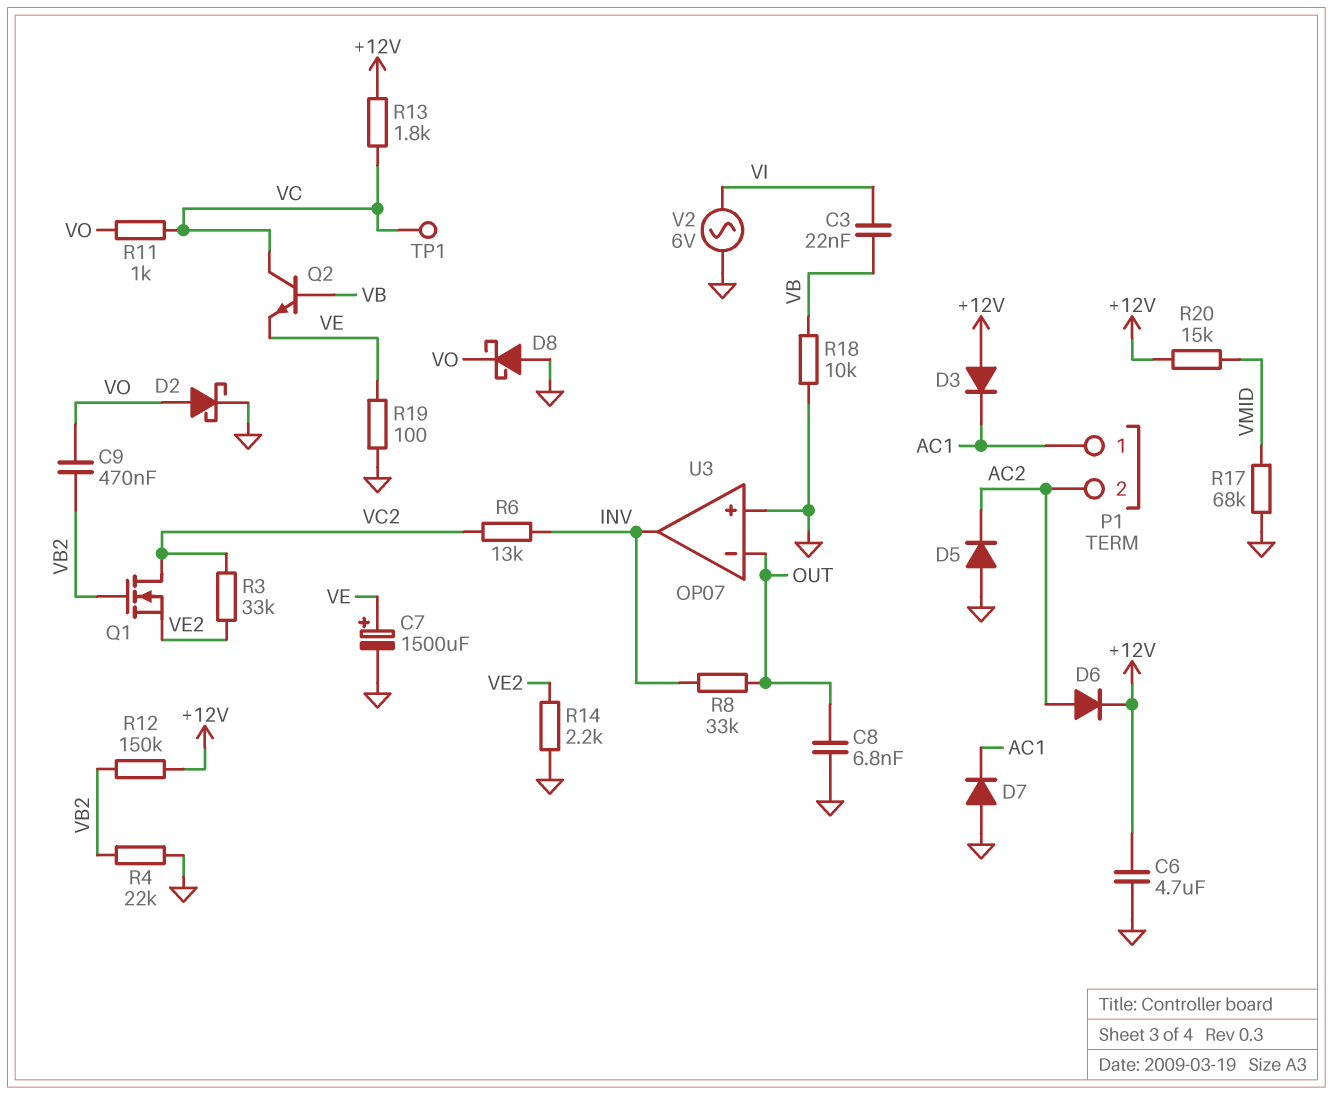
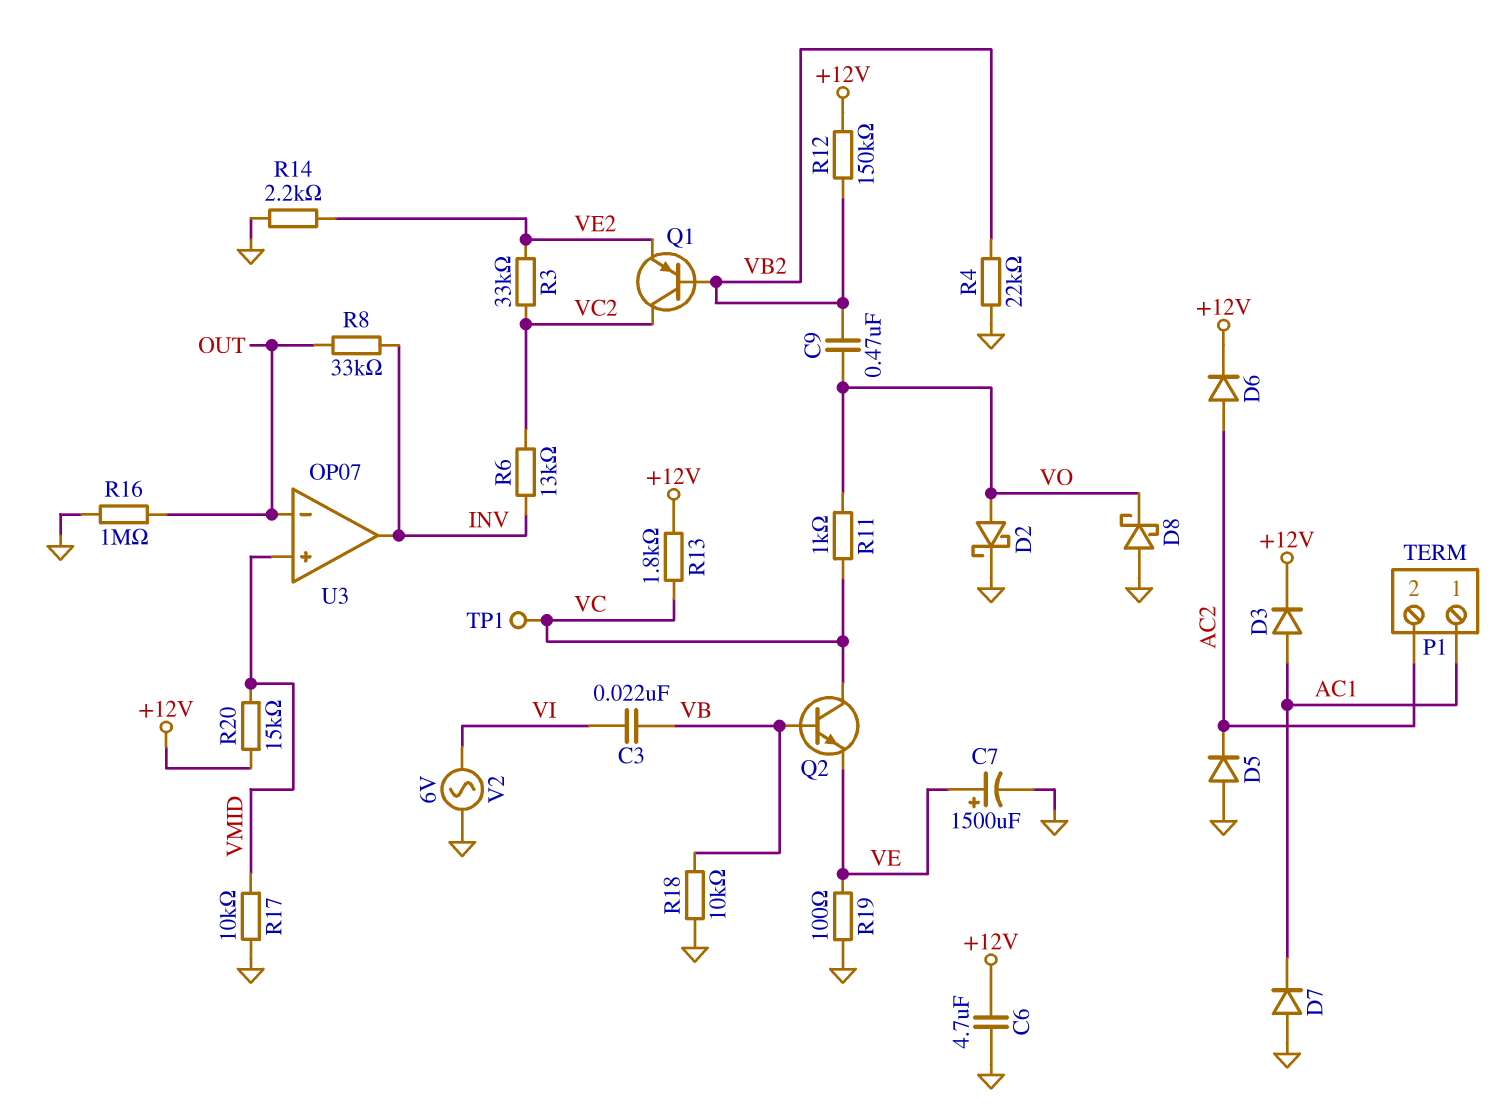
C8: 6.8nF (GND, OUT) -> none
D3: diode (A +12V, K AC1) -> diode (A AC1, K +12V)
Q1: NMOS (G VB2, D VC2, S VE2) -> PNP (B VB2, C VC2, E VE2)
R16: none -> 1M (GND, OUT)
R17: 68k (GND, VMID) -> 10k (GND, VMID)
U3 pin in+: GND -> VMID

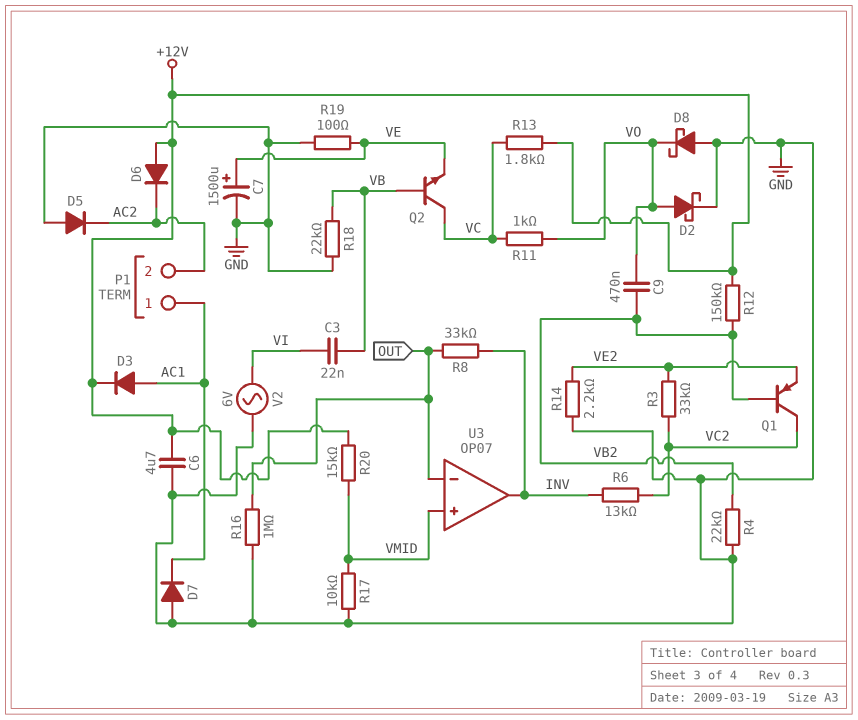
D6: diode (A AC2, K +12V) -> diode (A +12V, K AC2)
R18: 10k (GND, VB) -> 22k (GND, VB)
TP1: test point (VC) -> none

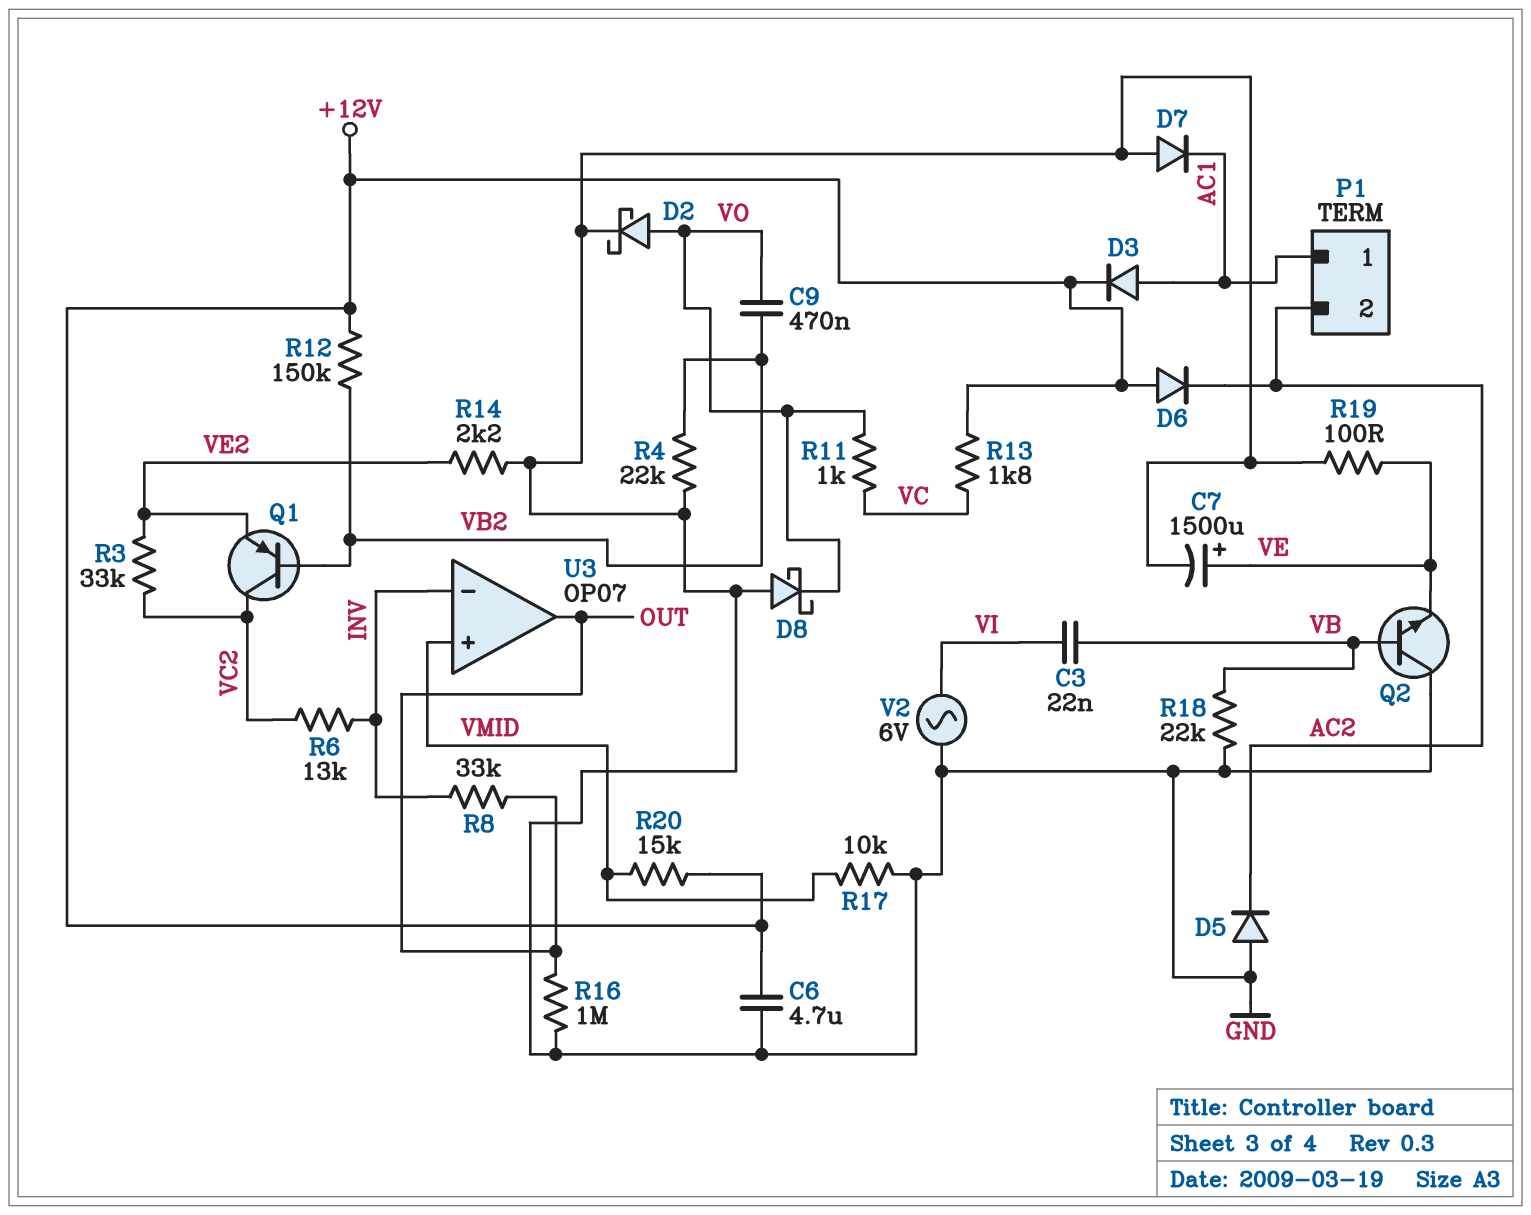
Q2: NPN (B VB, C VC, E VE) -> NPN (B VB, C GND, E VE)
U3 pin in-: OUT -> INV
U3 pin out: INV -> OUT

